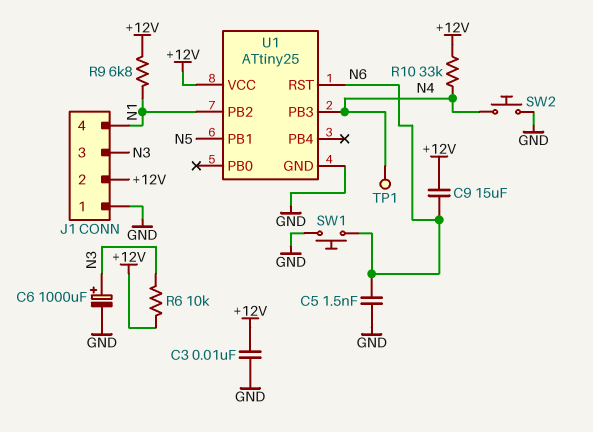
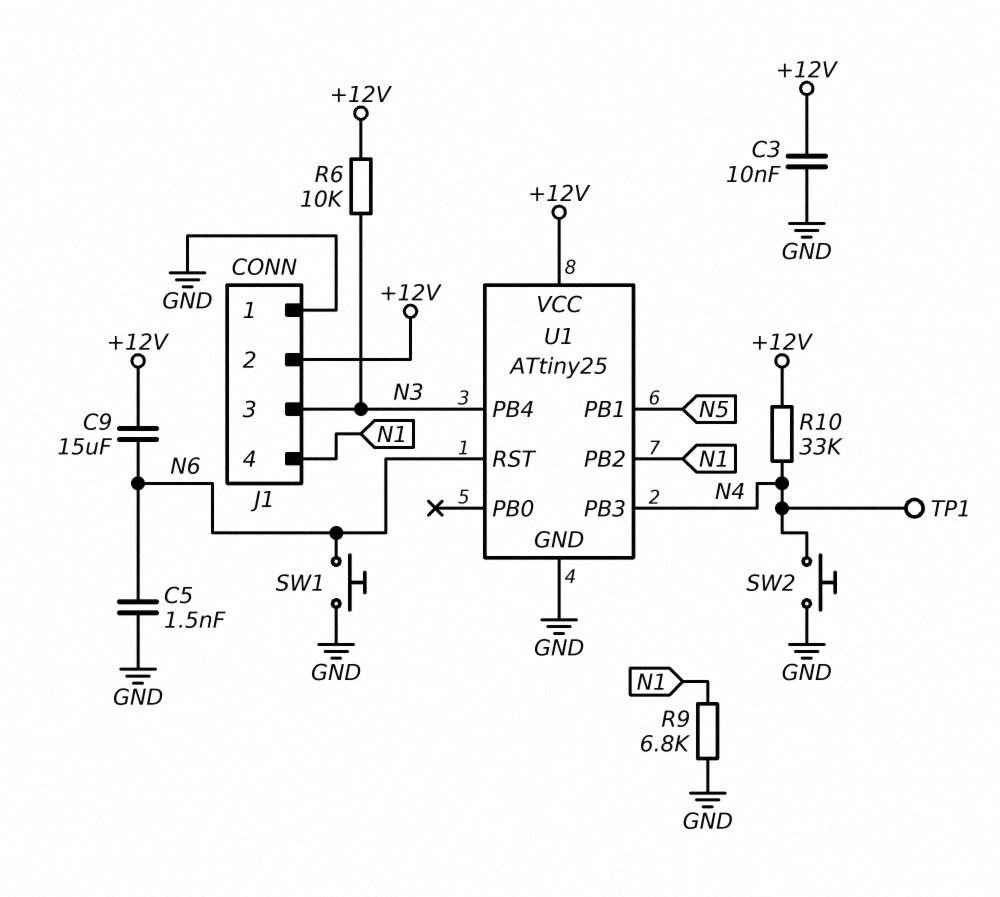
C6: 1000uF (plus N3, minus GND) -> none
R9: 6.8k (+12V, N1) -> 6.8k (GND, N1)
U1 pin PB4: none -> N3

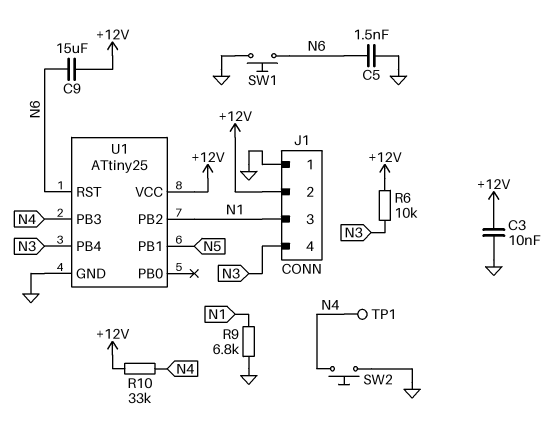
J1 pin 3: N3 -> N1
J1 pin 4: N1 -> N3

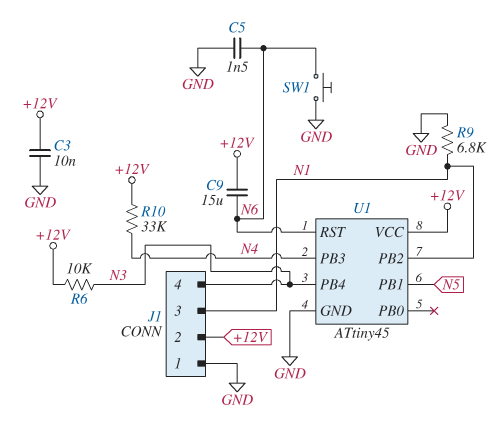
SW2: button (GND, N4) -> none
TP1: test point (N4) -> none
U1: ATtiny25 -> ATtiny45

